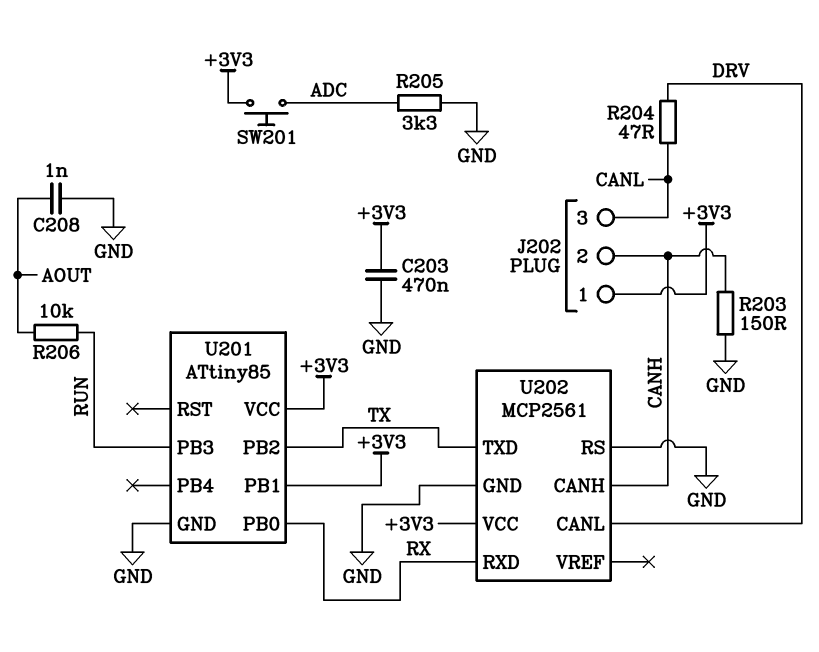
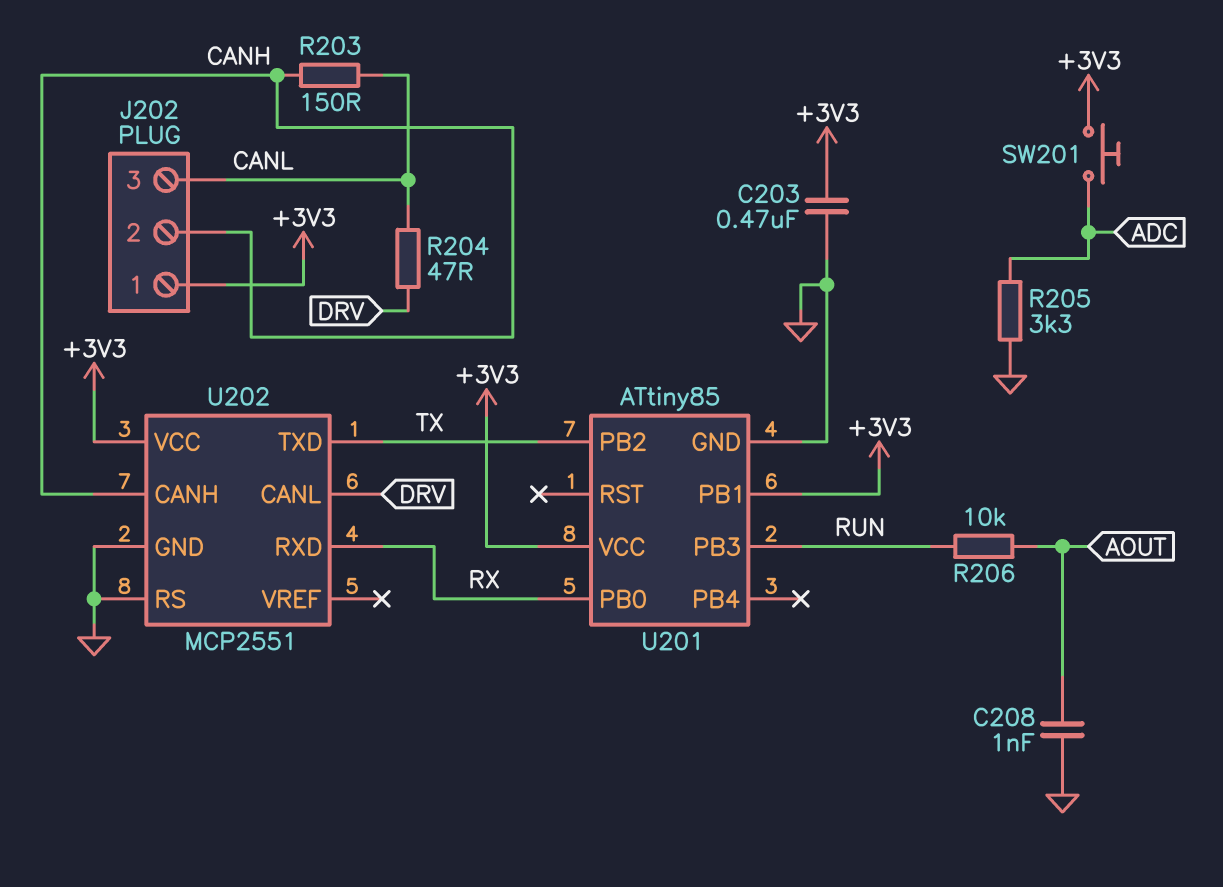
R203: 150 (CANH, GND) -> 150 (CANH, CANL)
U202: MCP2561 -> MCP2551

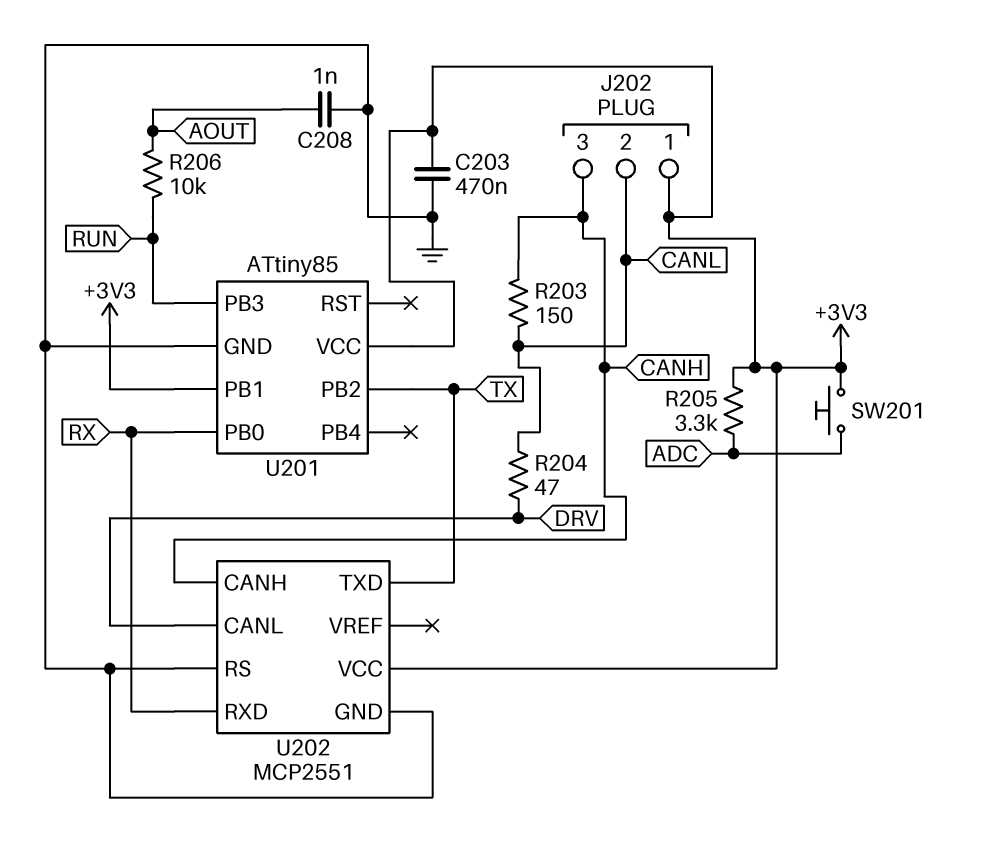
J202 pin 2: CANH -> CANL
J202 pin 3: CANL -> CANH
R205: 3.3k (ADC, GND) -> 3.3k (+3V3, ADC)

